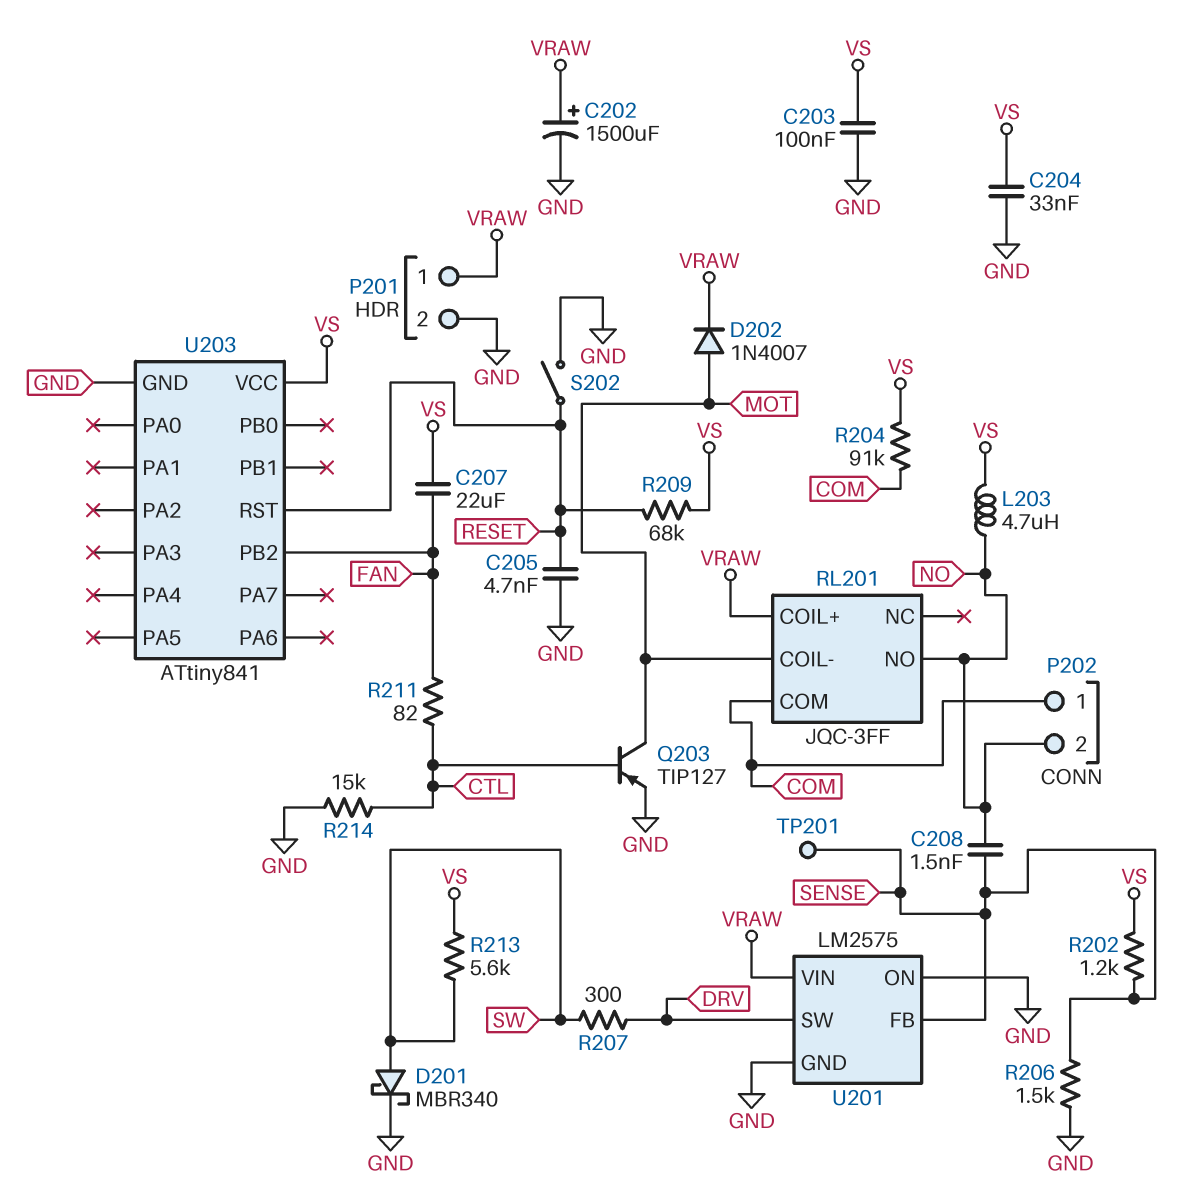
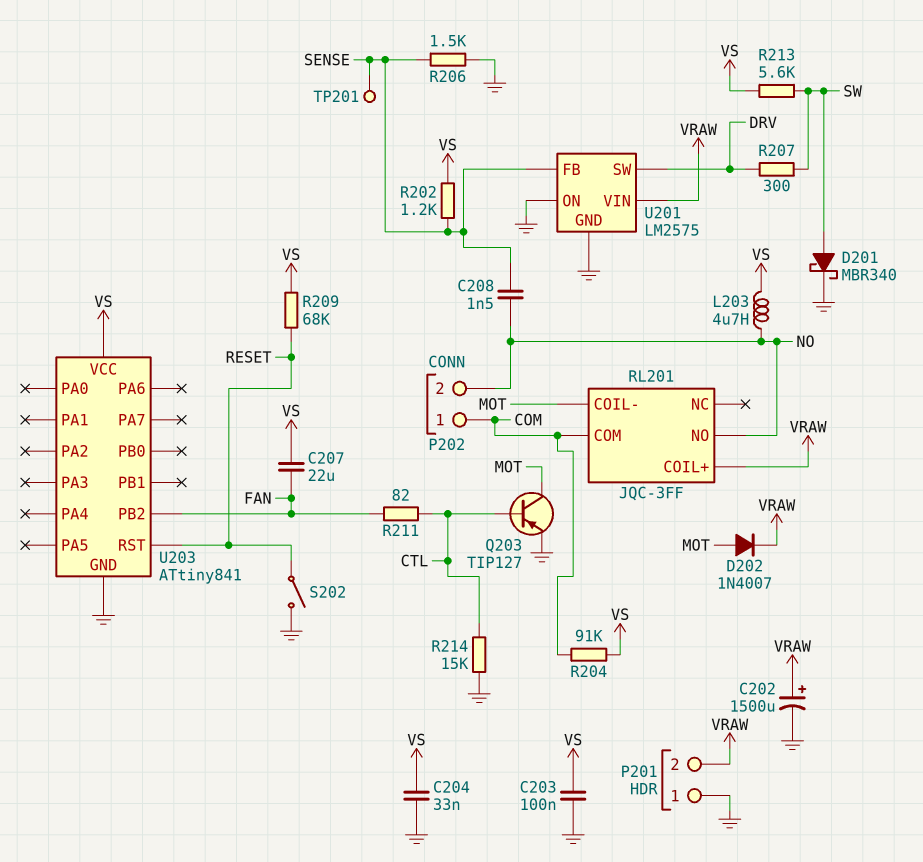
C205: 4.7nF (GND, RESET) -> none
P201 pin 1: VRAW -> GND
P201 pin 2: GND -> VRAW

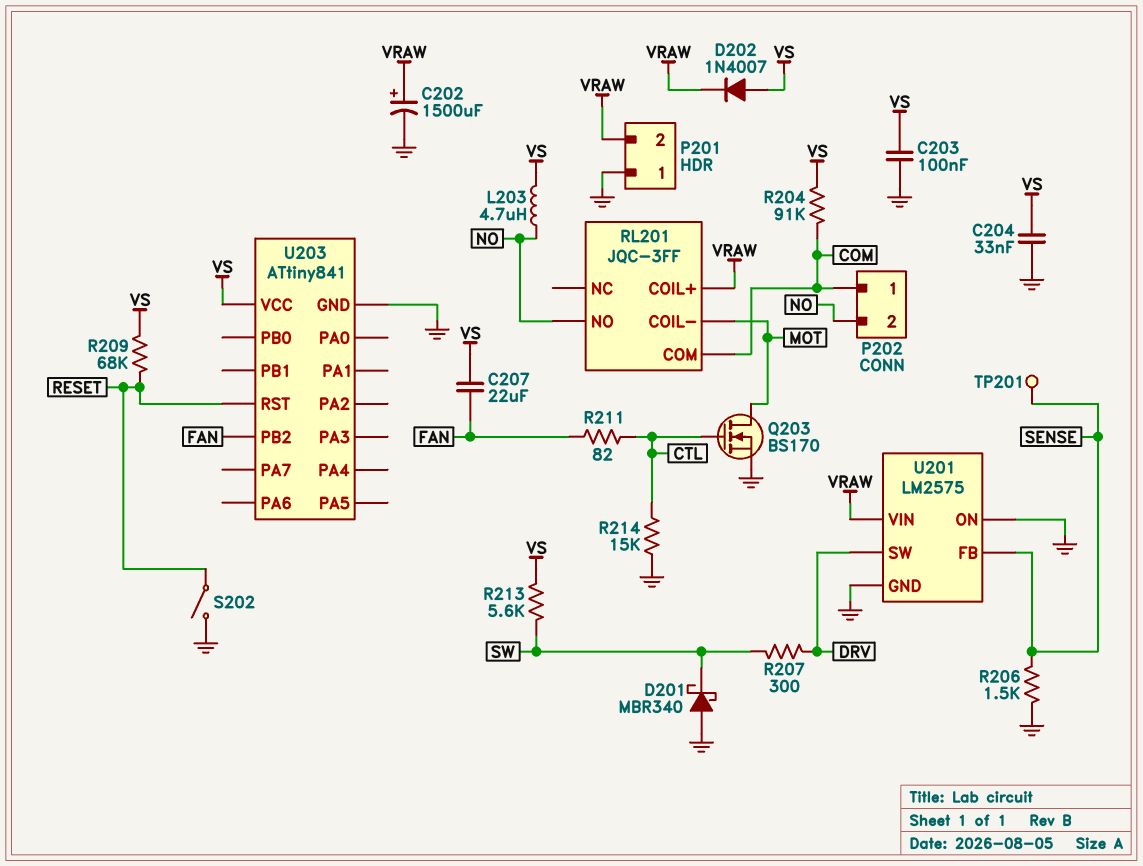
C208: 1.5nF (NO, SENSE) -> none
D201: schottky MBR340 (A SW, K GND) -> schottky MBR340 (A GND, K SW)
D202: diode 1N4007 (A MOT, K VRAW) -> diode 1N4007 (A VS, K VRAW)
Q203: PNP TIP127 (B CTL, C MOT, E GND) -> NMOS BS170 (G CTL, D MOT, S GND)
R202: 1.2k (SENSE, VS) -> none

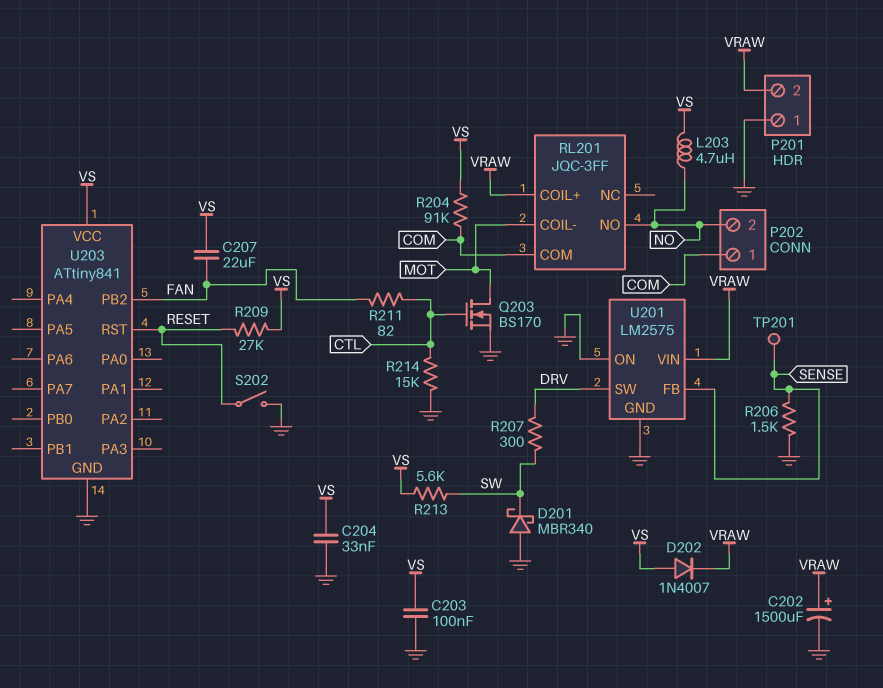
R209: 68k (RESET, VS) -> 27k (RESET, VS)

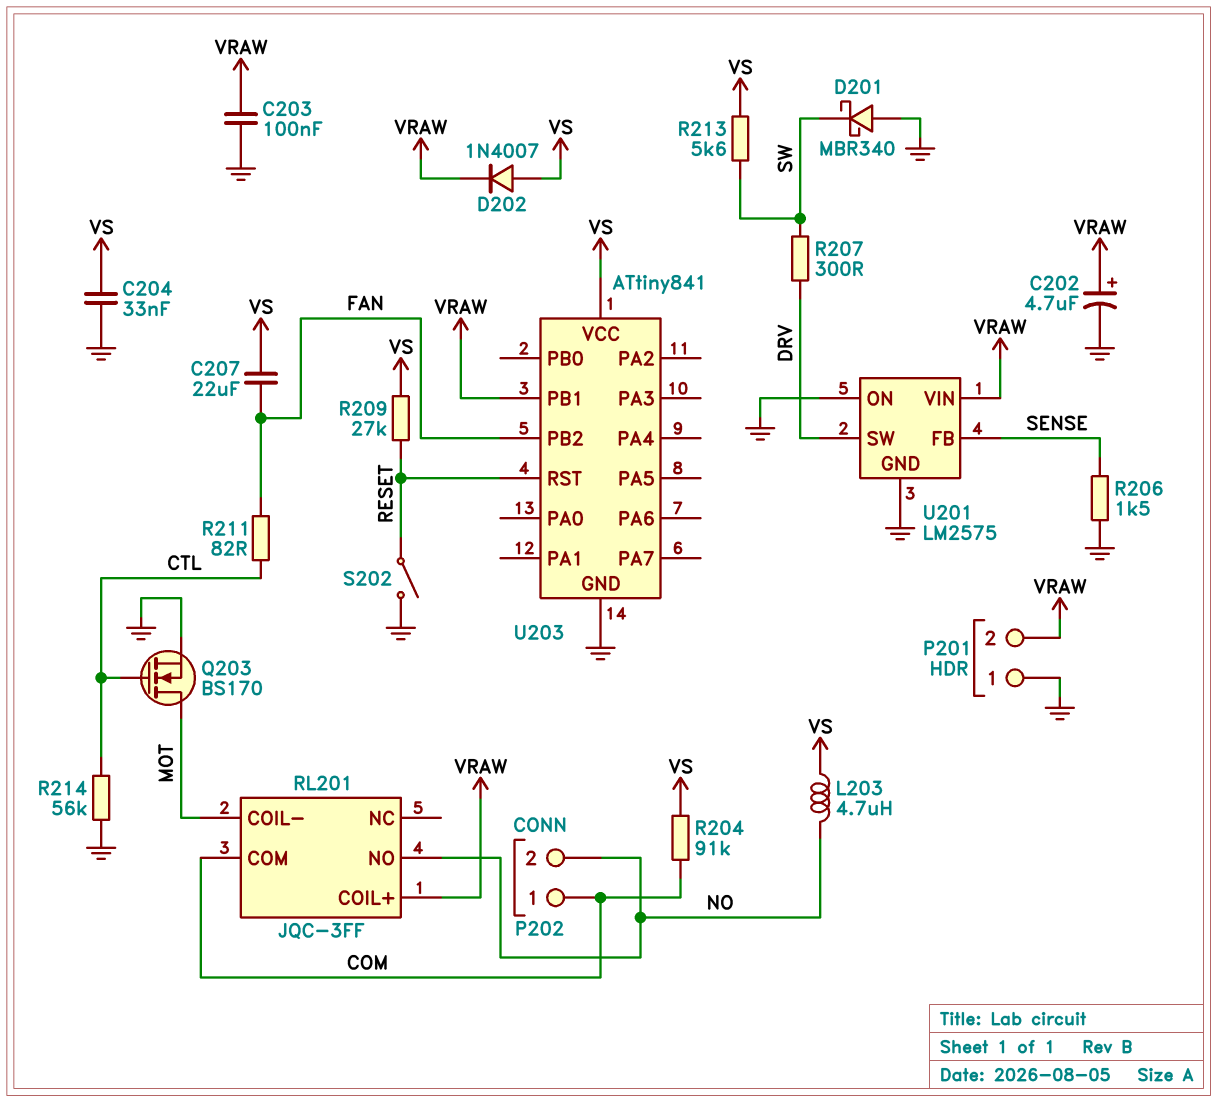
C202: 1500uF (plus VRAW, minus GND) -> 4.7uF (plus VRAW, minus GND)
C203: 100nF (GND, VS) -> 100nF (GND, VRAW)
R214: 15k (CTL, GND) -> 56k (CTL, GND)
TP201: test point (SENSE) -> none
U203 pin PB1: none -> VRAW

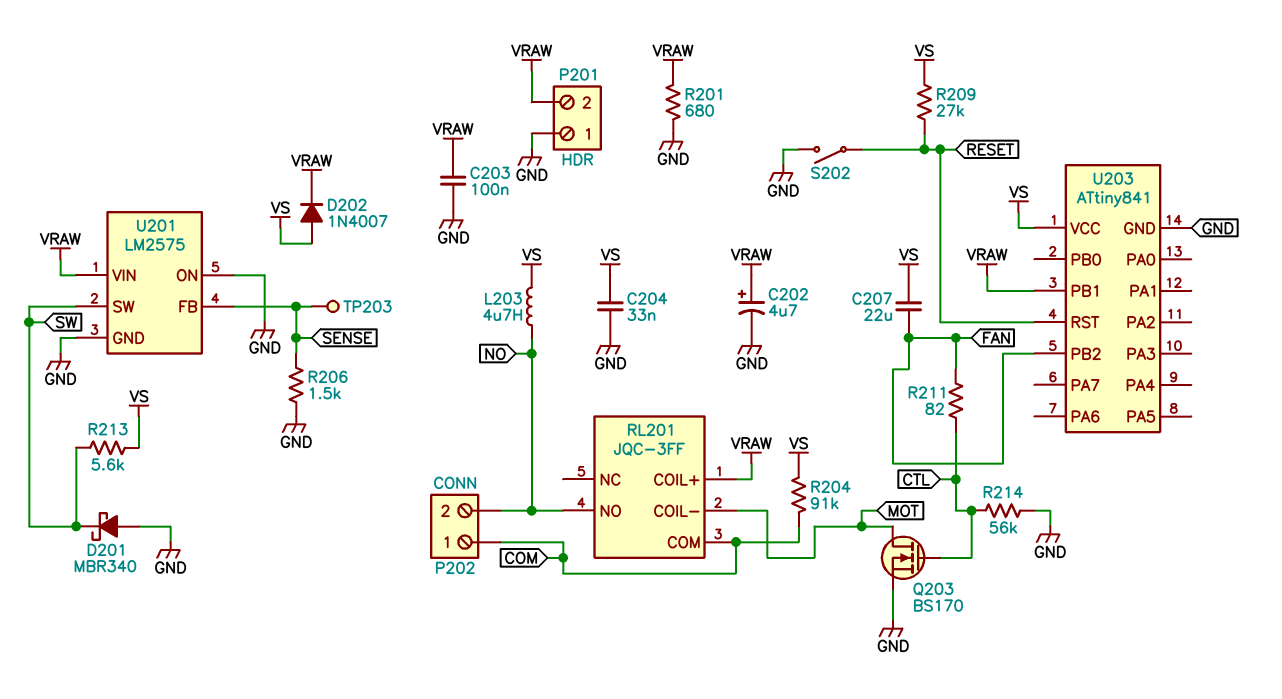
R201: none -> 680 (GND, VRAW)
R207: 300 (DRV, SW) -> none
TP203: none -> test point (SENSE)
U201 pin SW: DRV -> SW

